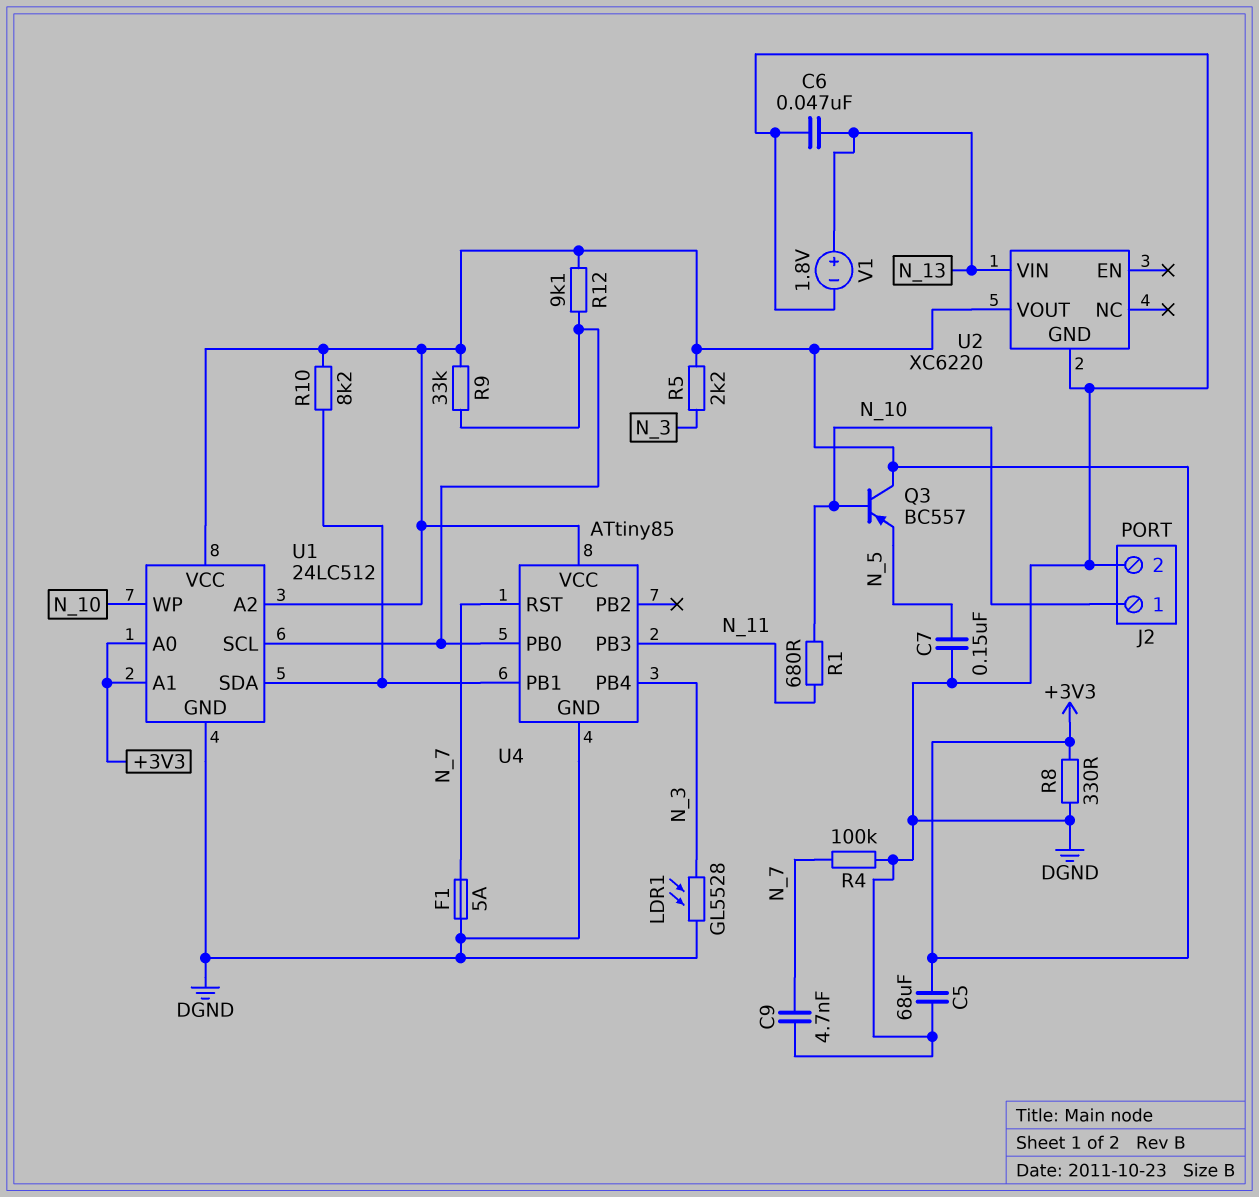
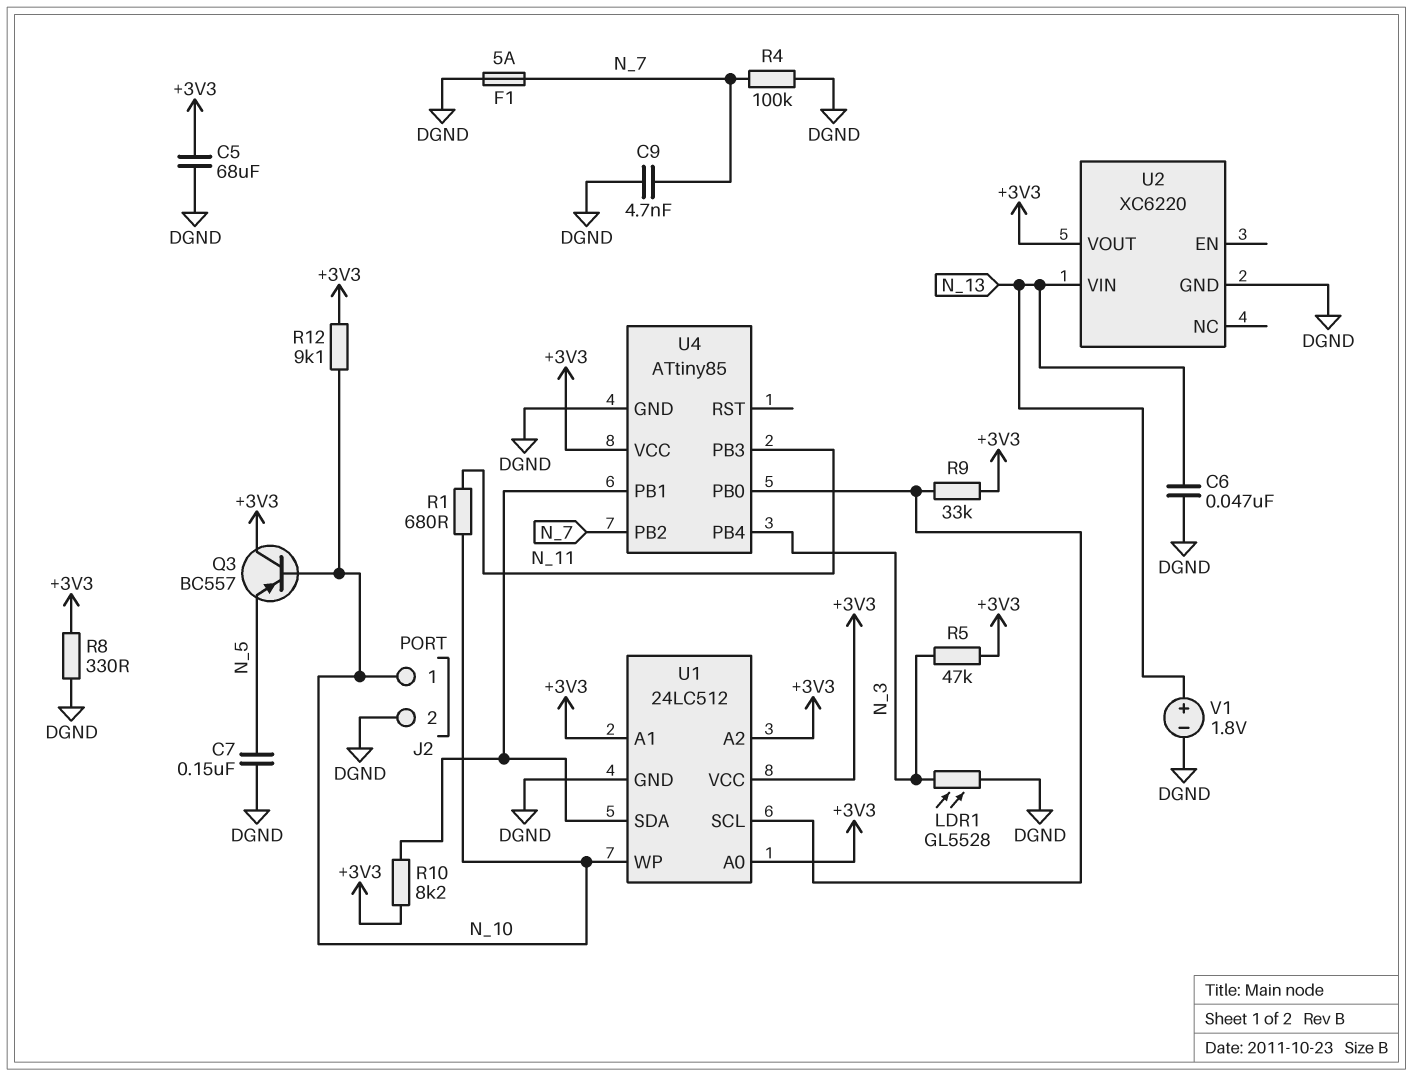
R5: 2.2k (+3V3, N_3) -> 47k (+3V3, N_3)
R12: 9.1k (+3V3, U1/SCL) -> 9.1k (+3V3, N_10)
U4 pin PB2: none -> N_7
U4 pin RST: N_7 -> none

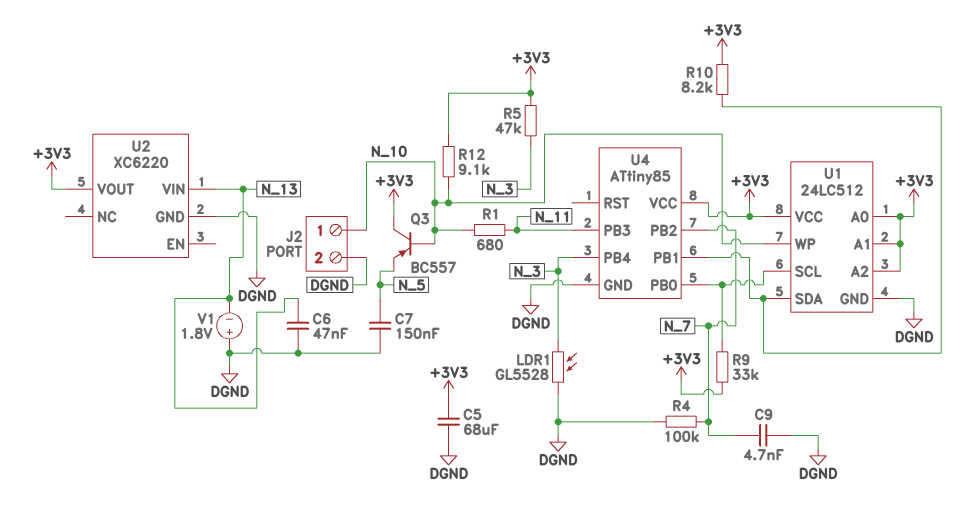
F1: 5A (DGND, N_7) -> none
R8: 330 (+3V3, DGND) -> none
V1: 1.8V (plus N_13, minus DGND) -> 1.8V (plus DGND, minus N_13)

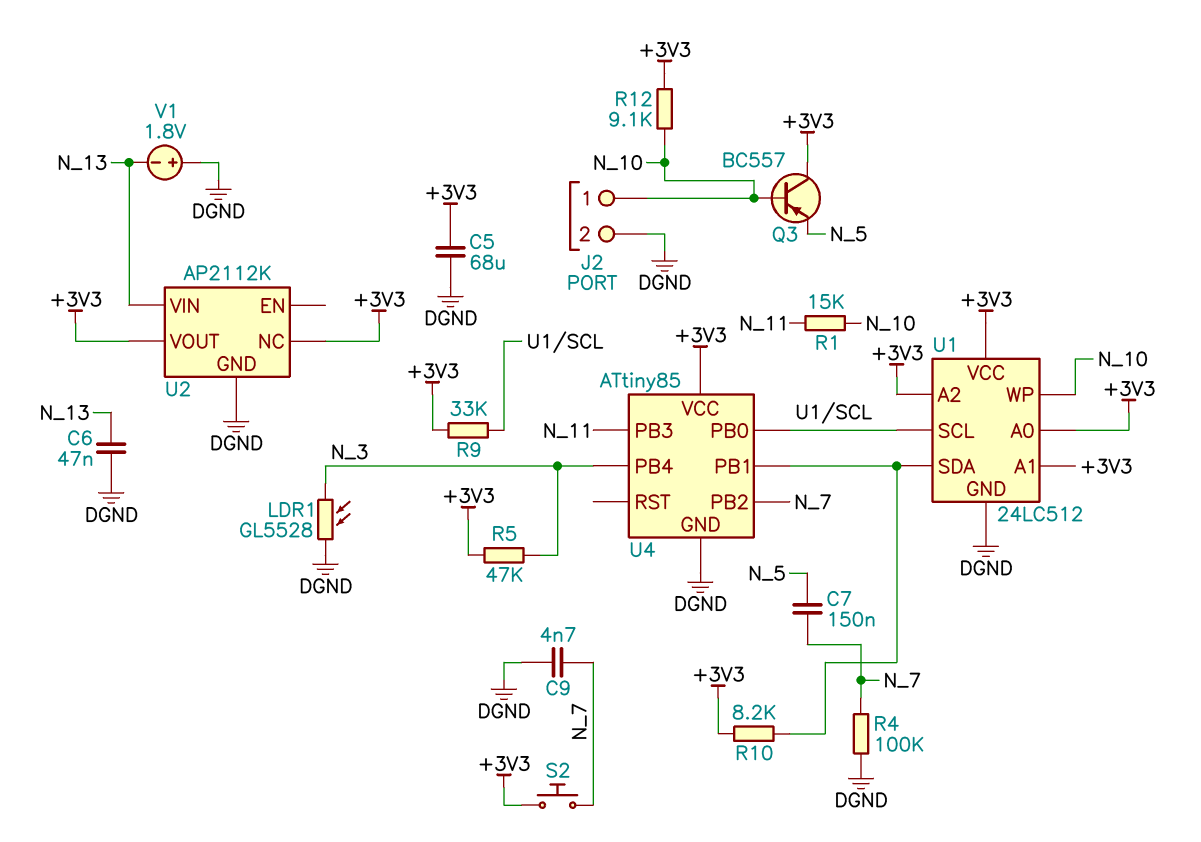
C7: 150nF (DGND, N_5) -> 150nF (N_5, N_7)
R1: 680 (N_10, N_11) -> 15k (N_10, N_11)
S2: none -> button (+3V3, N_7)
U2: XC6220 -> AP2112K
U2 pin NC: none -> +3V3

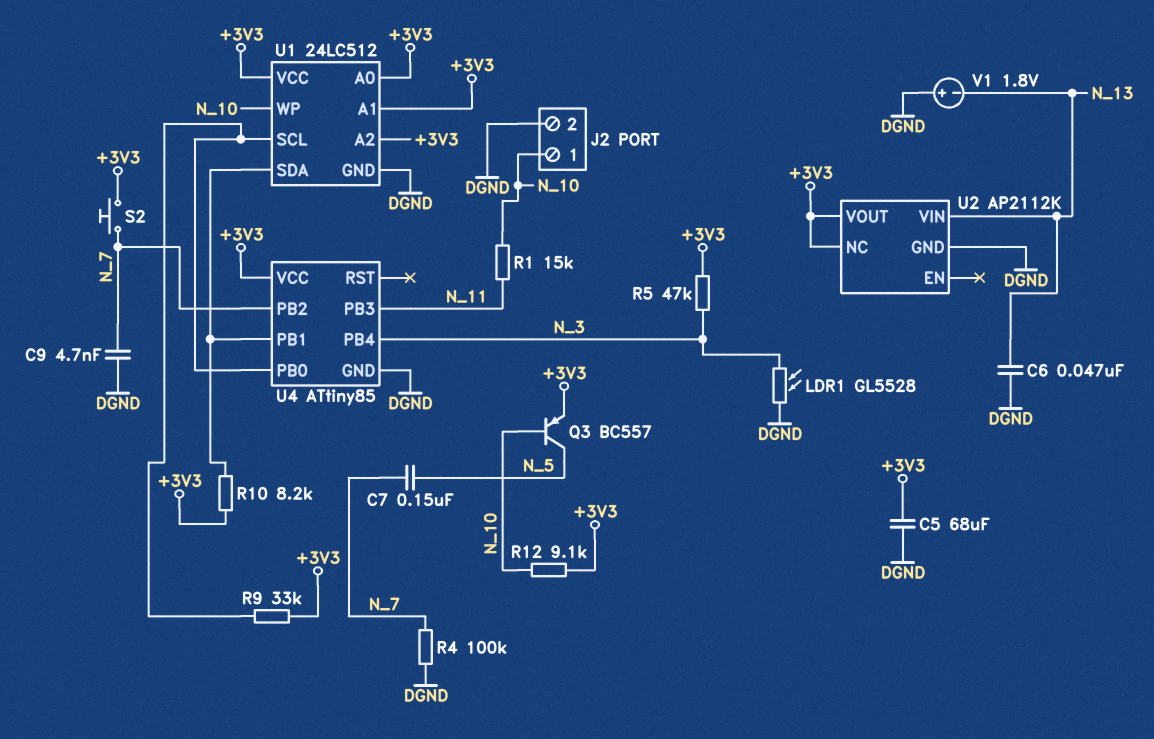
Q3: PNP BC557 (B N_10, C +3V3, E N_5) -> PNP BC557 (B N_10, C N_5, E +3V3)

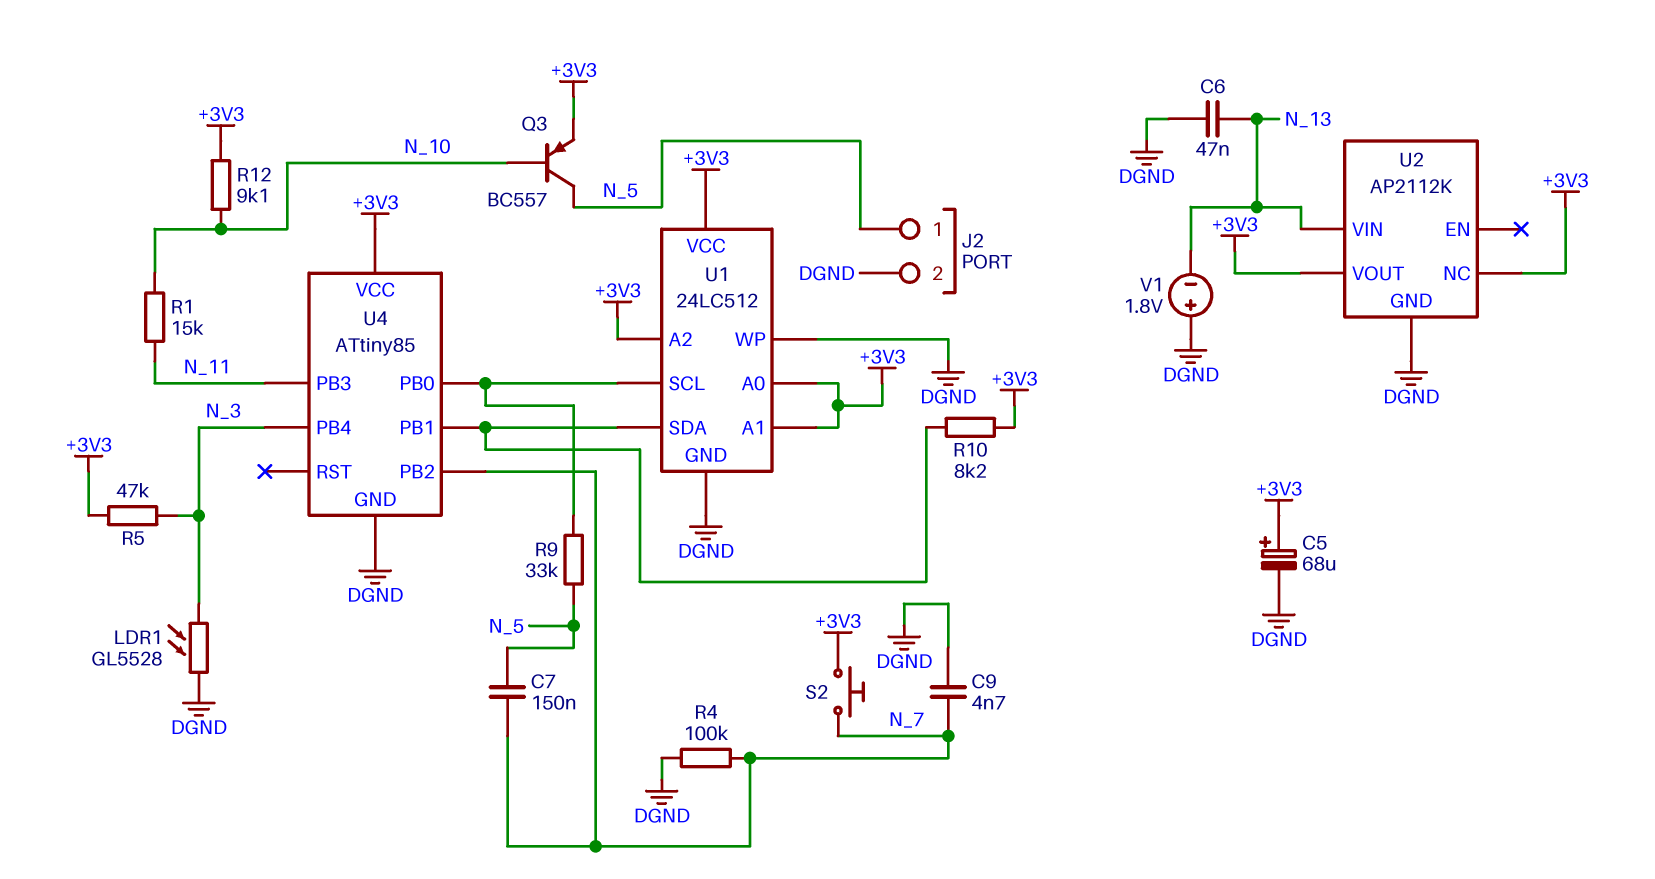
C5: 68uF (+3V3, DGND) -> 68uF (plus +3V3, minus DGND)
J2 pin 1: N_10 -> N_5
R9: 33k (+3V3, U1/SCL) -> 33k (N_5, U1/SCL)
U1 pin WP: N_10 -> DGND

